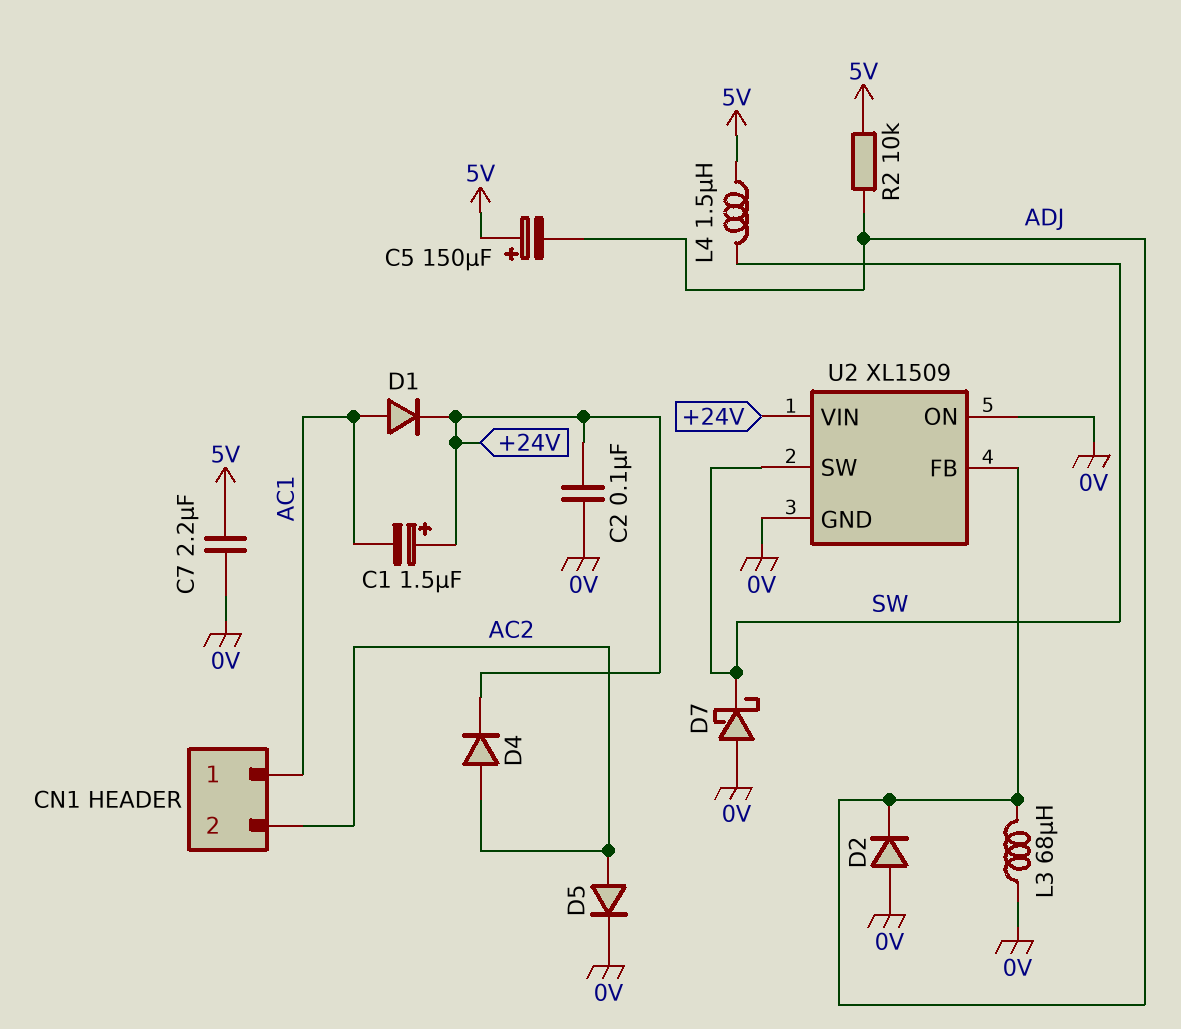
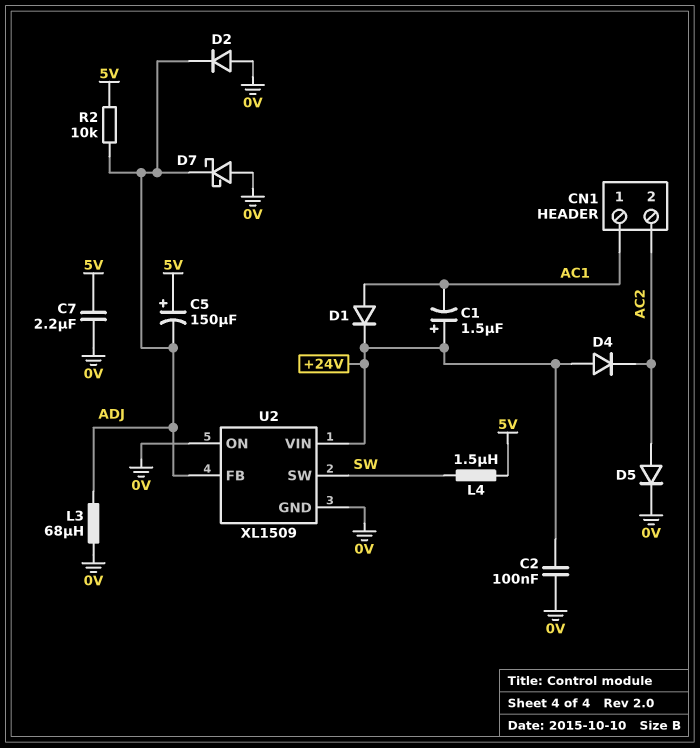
D4: diode (A AC2, K +24V) -> diode (A +24V, K AC2)
D7: schottky (A 0V, K SW) -> schottky (A 0V, K ADJ)

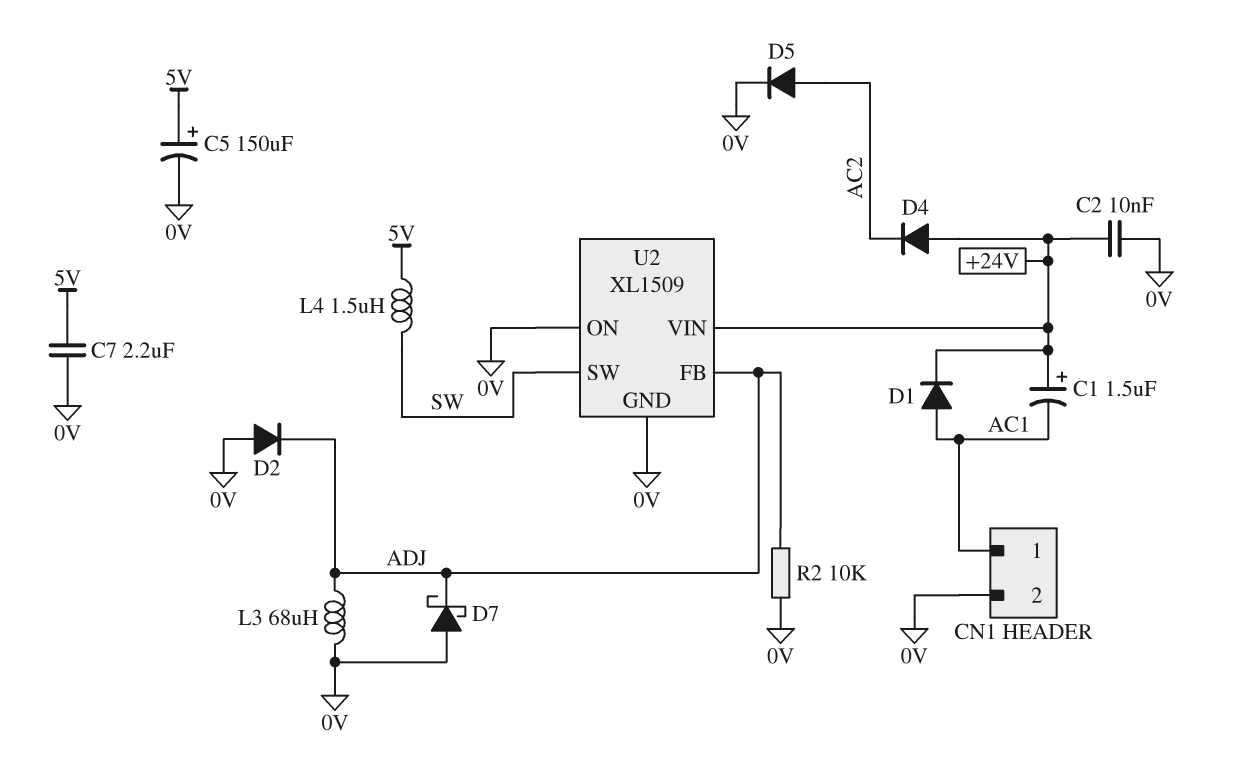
C2: 100nF (+24V, 0V) -> 10nF (+24V, 0V)
C5: 150uF (plus 5V, minus ADJ) -> 150uF (plus 5V, minus 0V)
CN1 pin 2: AC2 -> 0V
R2: 10k (5V, ADJ) -> 10k (0V, ADJ)

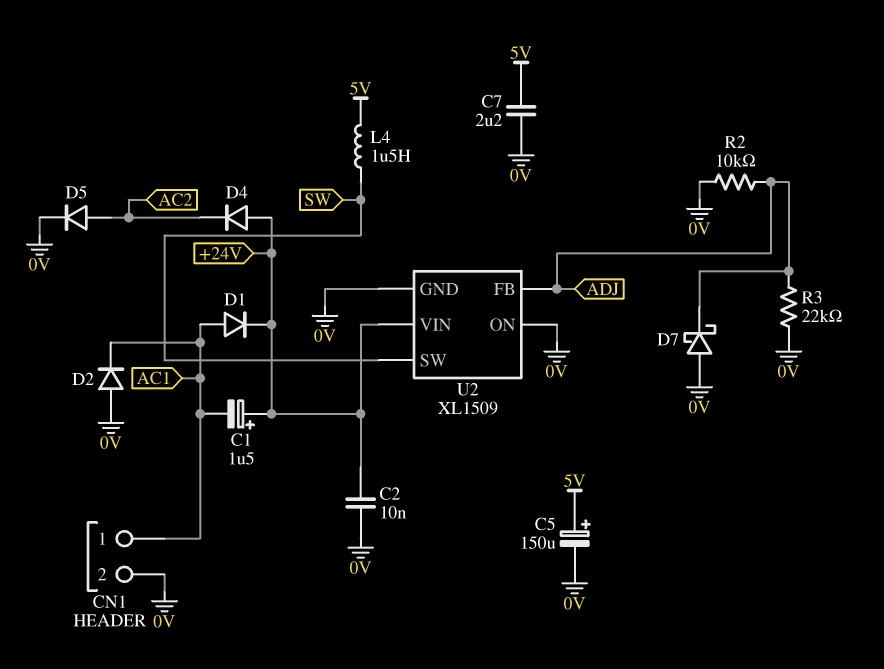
D2: diode (A 0V, K ADJ) -> diode (A 0V, K AC1)
L3: 68uH (0V, ADJ) -> none
R3: none -> 22k (0V, ADJ)

